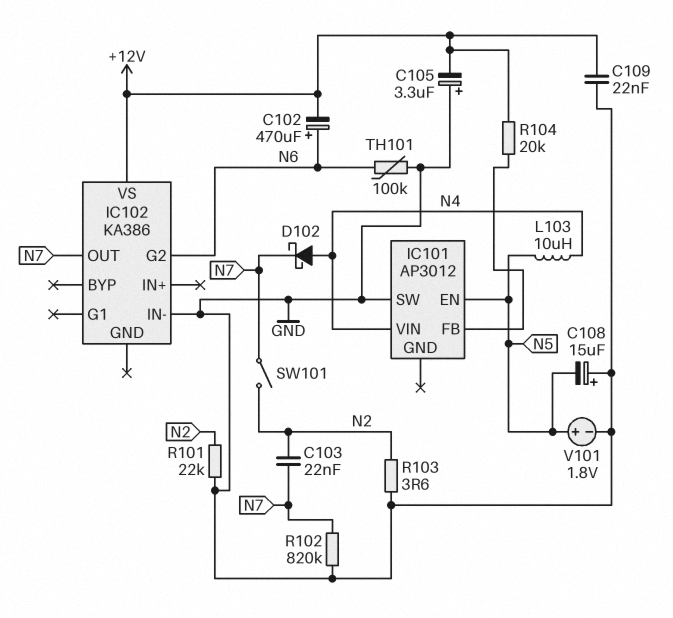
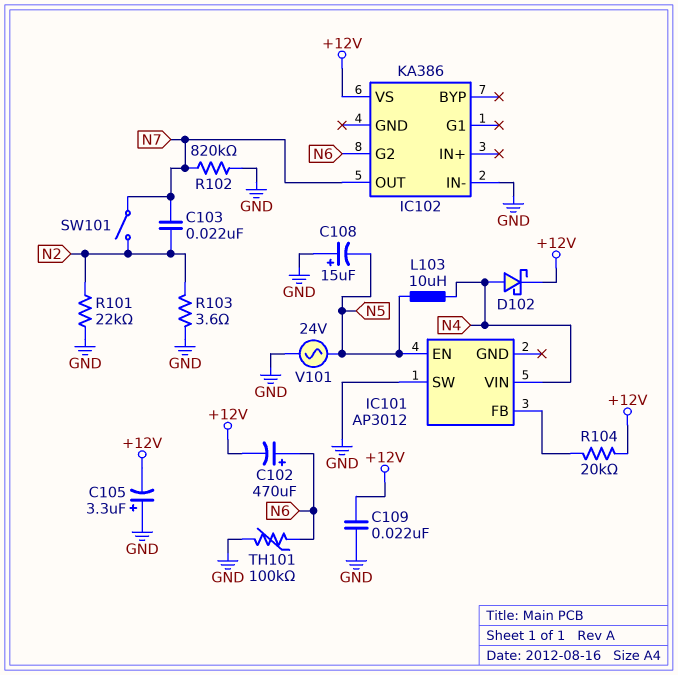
D102: schottky (A N4, K N7) -> schottky (A N4, K +12V)
V101: 1.8V (plus N5, minus GND) -> AC 24V (GND, N5)

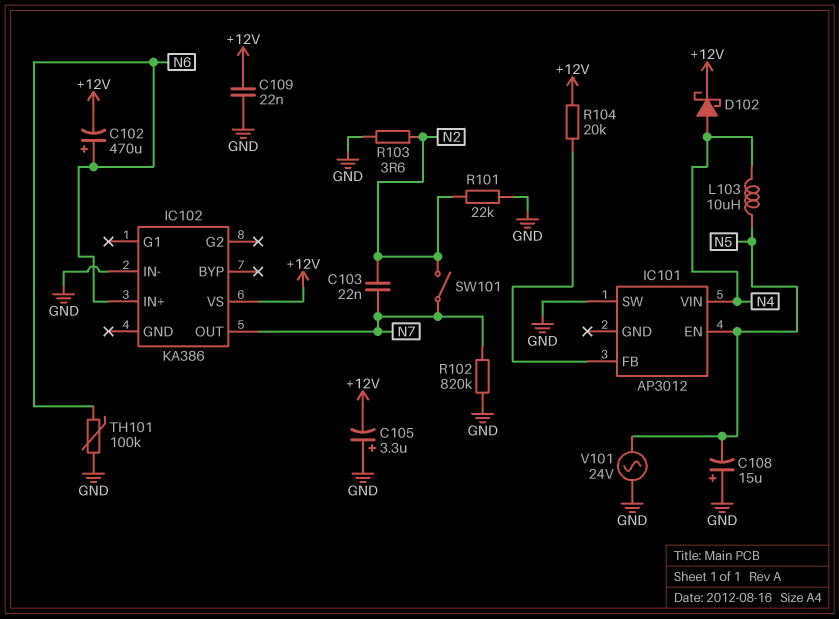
IC102 pin G2: N6 -> none
IC102 pin IN+: none -> N6

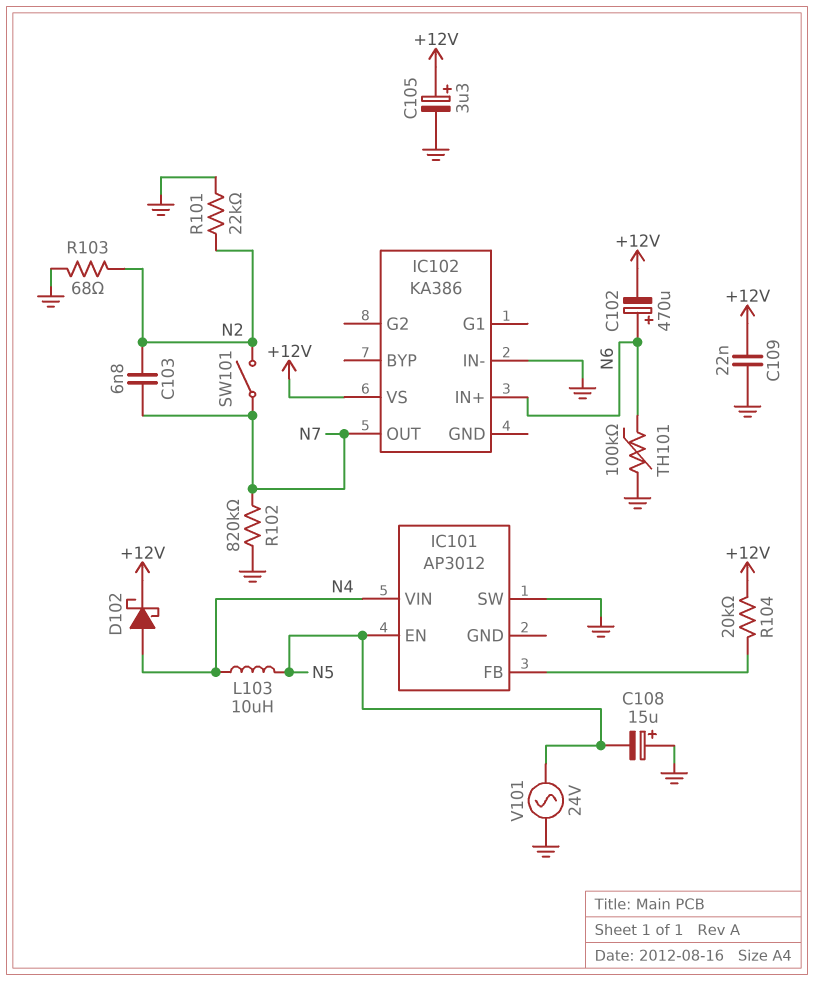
C103: 22nF (N2, N7) -> 6.8nF (N2, N7)
C105: 3.3uF (plus GND, minus +12V) -> 3.3uF (plus +12V, minus GND)
R103: 3.6 (GND, N2) -> 68 (GND, N2)

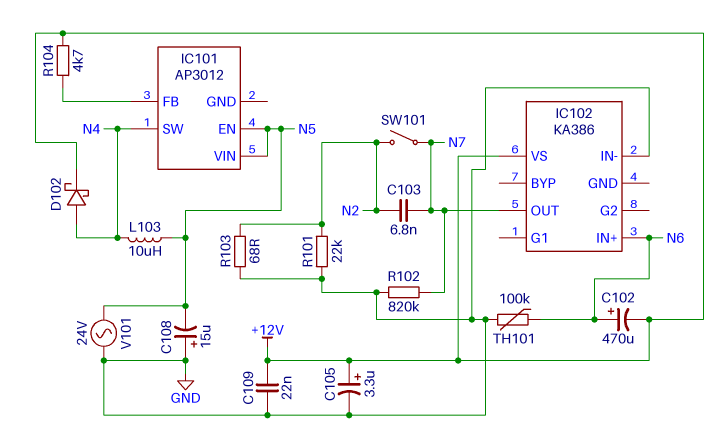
IC101 pin SW: GND -> N4
IC101 pin VIN: N4 -> N5
R104: 20k (+12V, IC101/FB) -> 4.7k (+12V, IC101/FB)

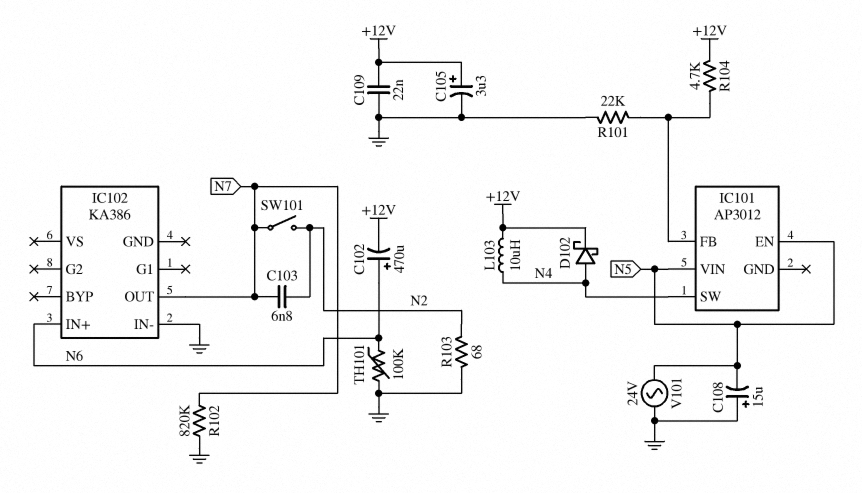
IC102 pin VS: +12V -> none
L103: 10uH (N4, N5) -> 10uH (+12V, N4)
R101: 22k (GND, N2) -> 22k (GND, IC101/FB)

